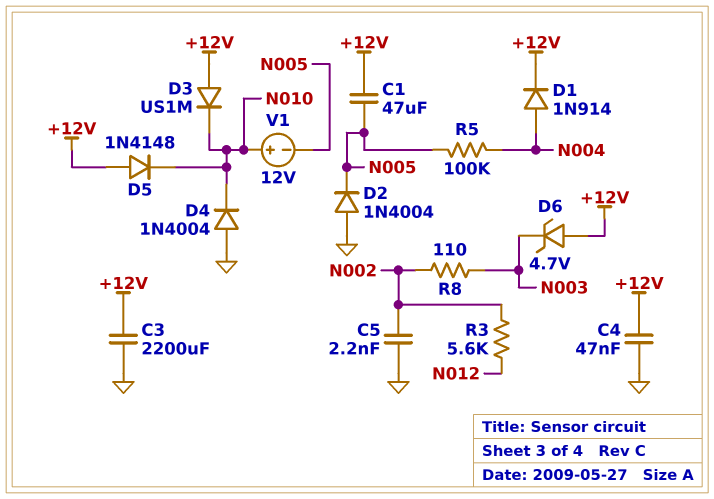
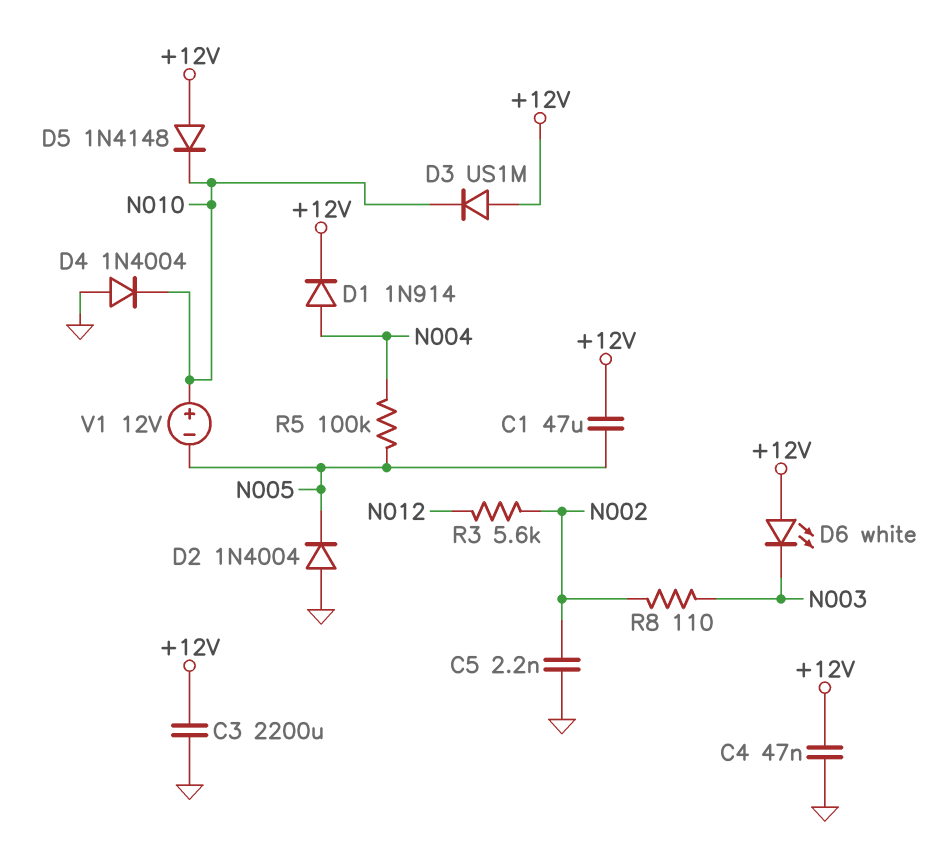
D6: zener 4.7V (A +12V, K N003) -> LED white (A +12V, K N003)

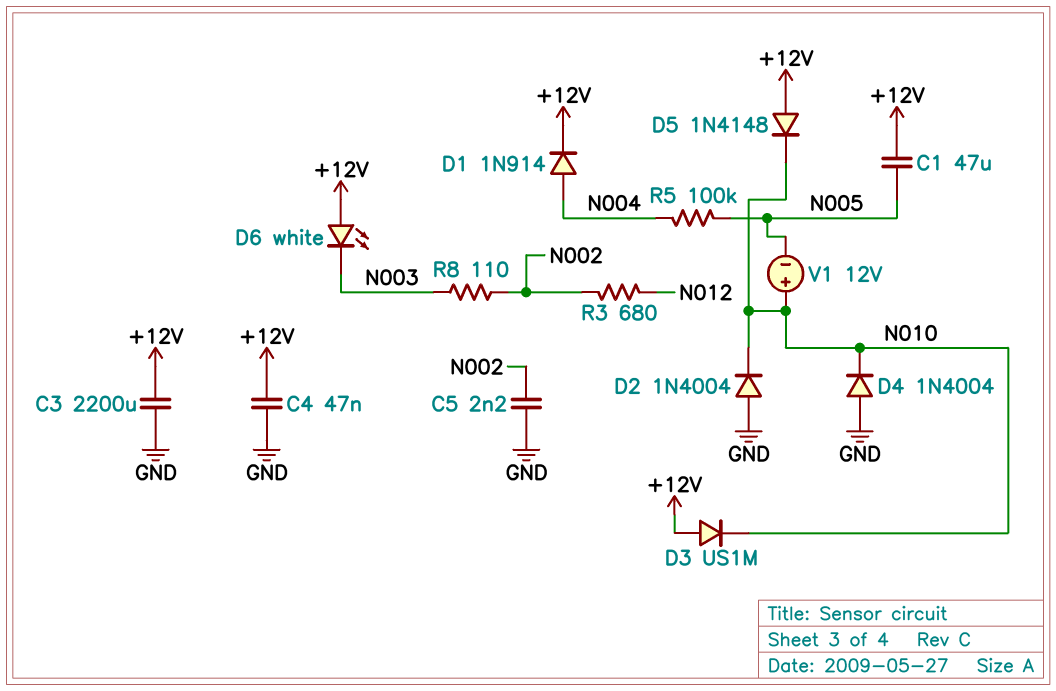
D2: diode 1N4004 (A GND, K N005) -> diode 1N4004 (A GND, K N010)
R3: 5.6k (N002, N012) -> 680 (N002, N012)

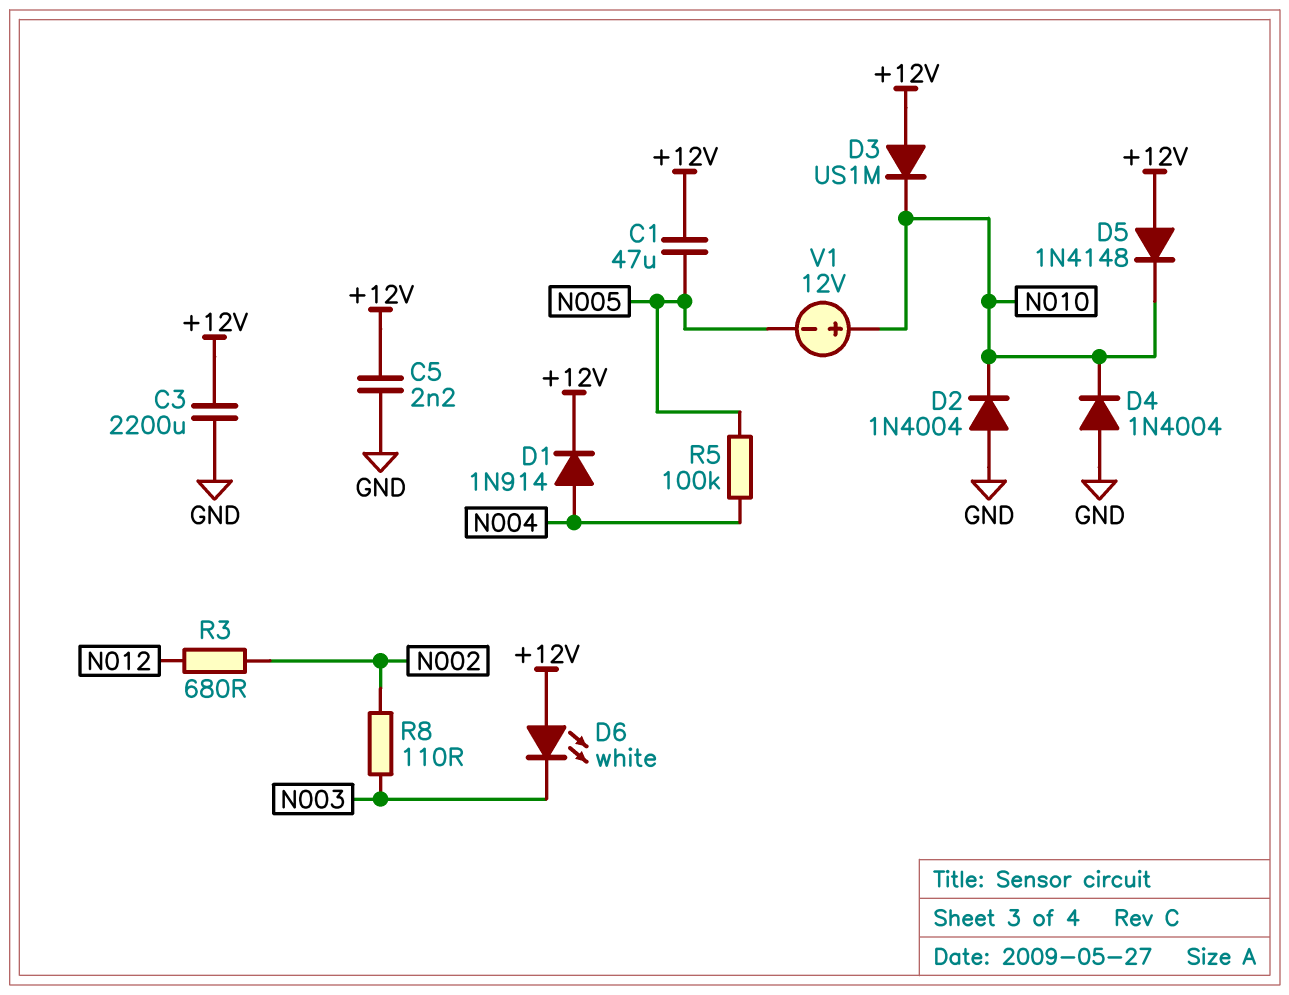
C4: 47nF (+12V, GND) -> none
C5: 2.2nF (GND, N002) -> 2.2nF (+12V, GND)

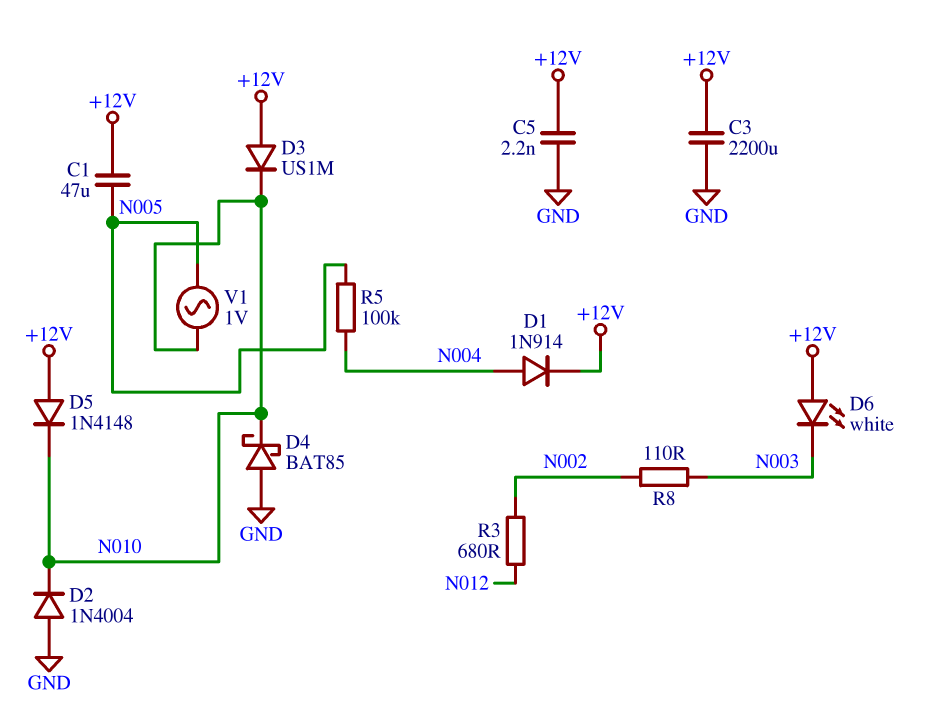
D4: diode 1N4004 (A GND, K N010) -> schottky BAT85 (A GND, K N010)
V1: 12V (plus N010, minus N005) -> AC 1V (N005, N010)

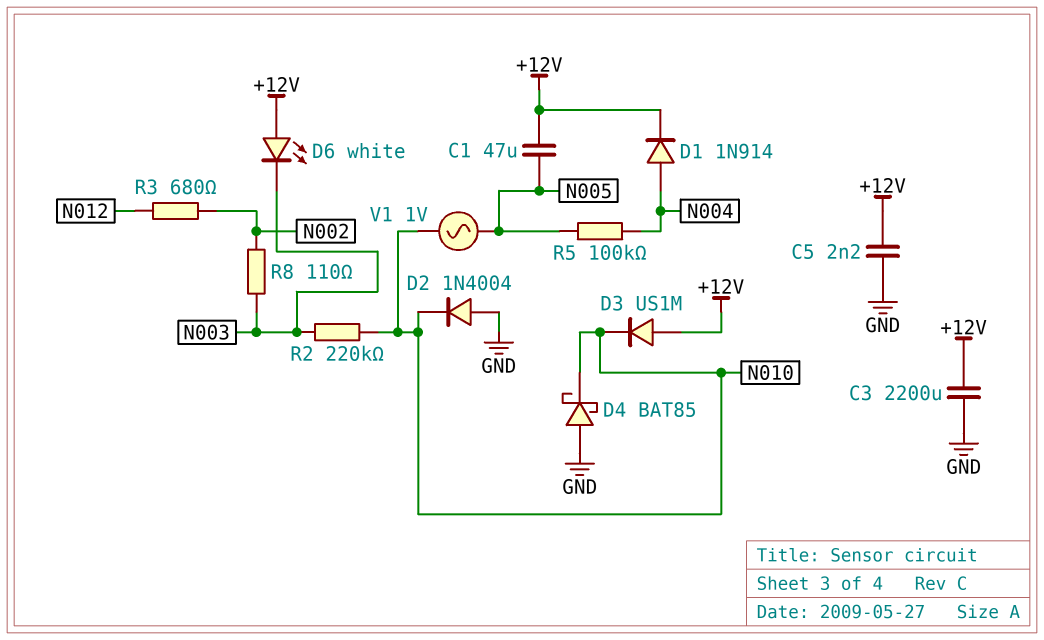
D5: diode 1N4148 (A +12V, K N010) -> none
R2: none -> 220k (N003, N010)

